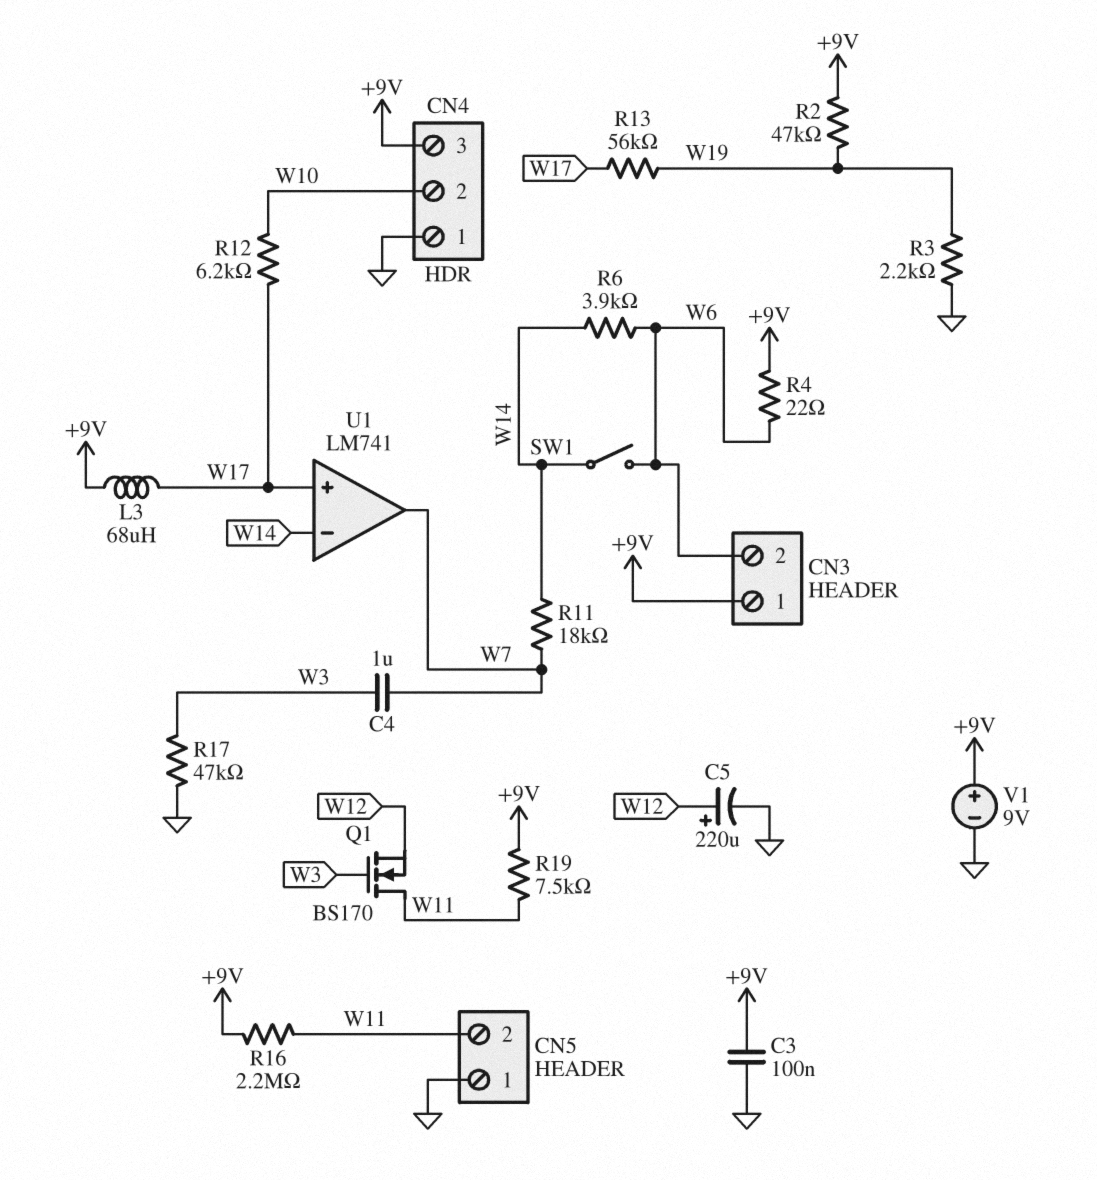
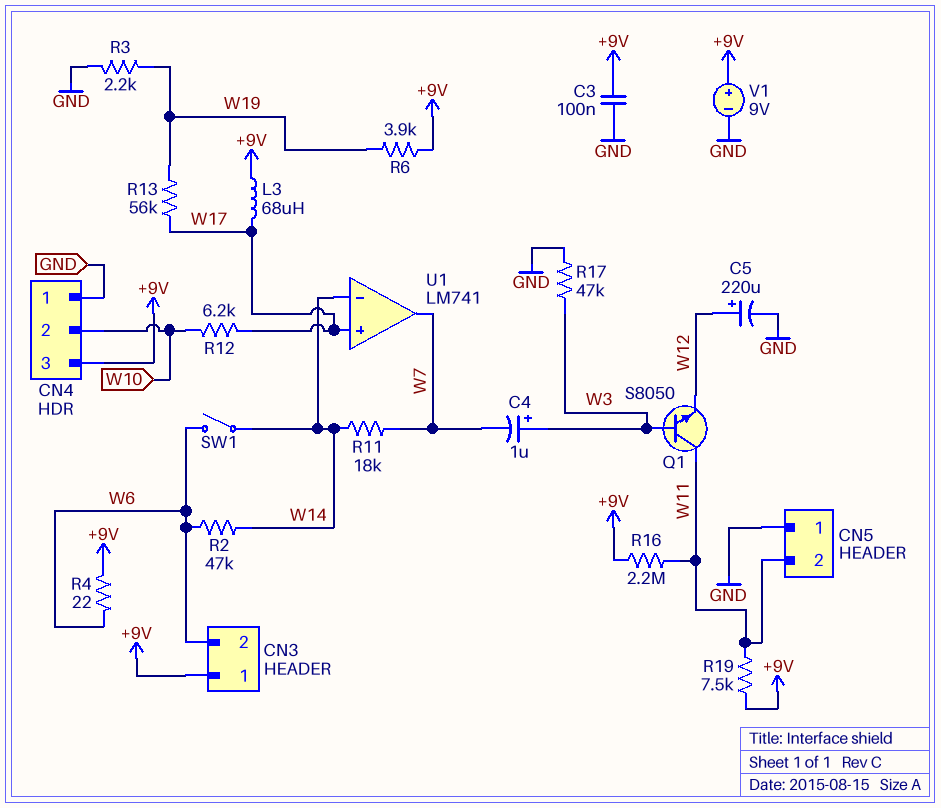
C4: 1uF (W3, W7) -> 1uF (plus W3, minus W7)
Q1: NMOS BS170 (G W3, D W11, S W12) -> NPN S8050 (B W3, C W11, E W12)
R2: 47k (+9V, W19) -> 47k (W6, W14)
R6: 3.9k (W6, W14) -> 3.9k (+9V, W19)

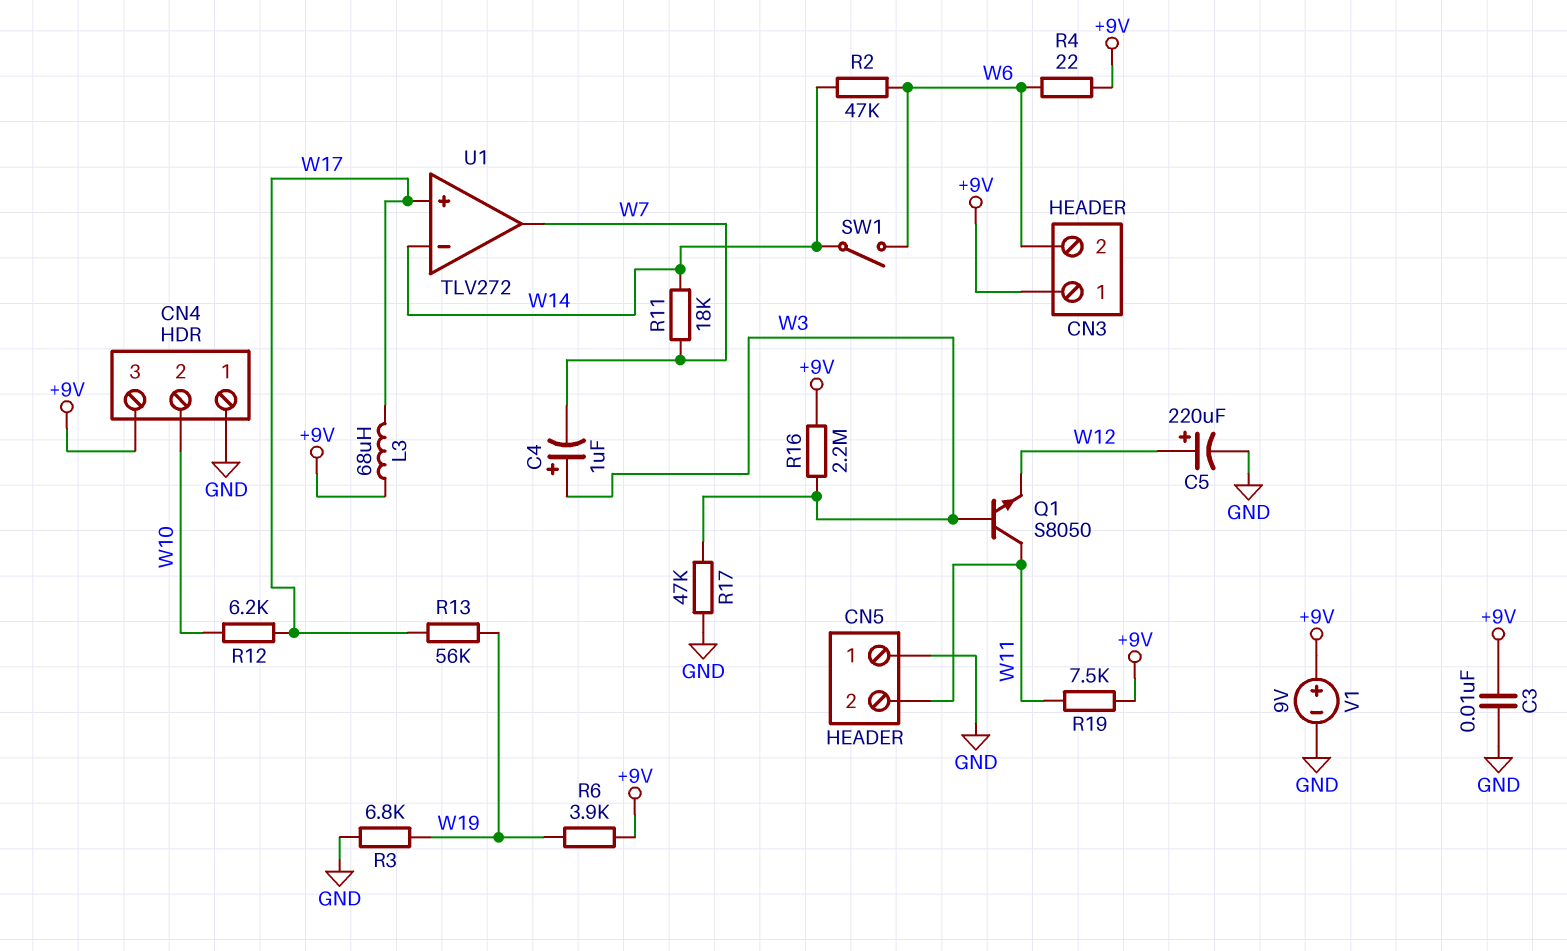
C3: 100nF (+9V, GND) -> 10nF (+9V, GND)
R3: 2.2k (GND, W19) -> 6.8k (GND, W19)
R16: 2.2M (+9V, W11) -> 2.2M (+9V, W3)
U1: LM741 -> TLV272

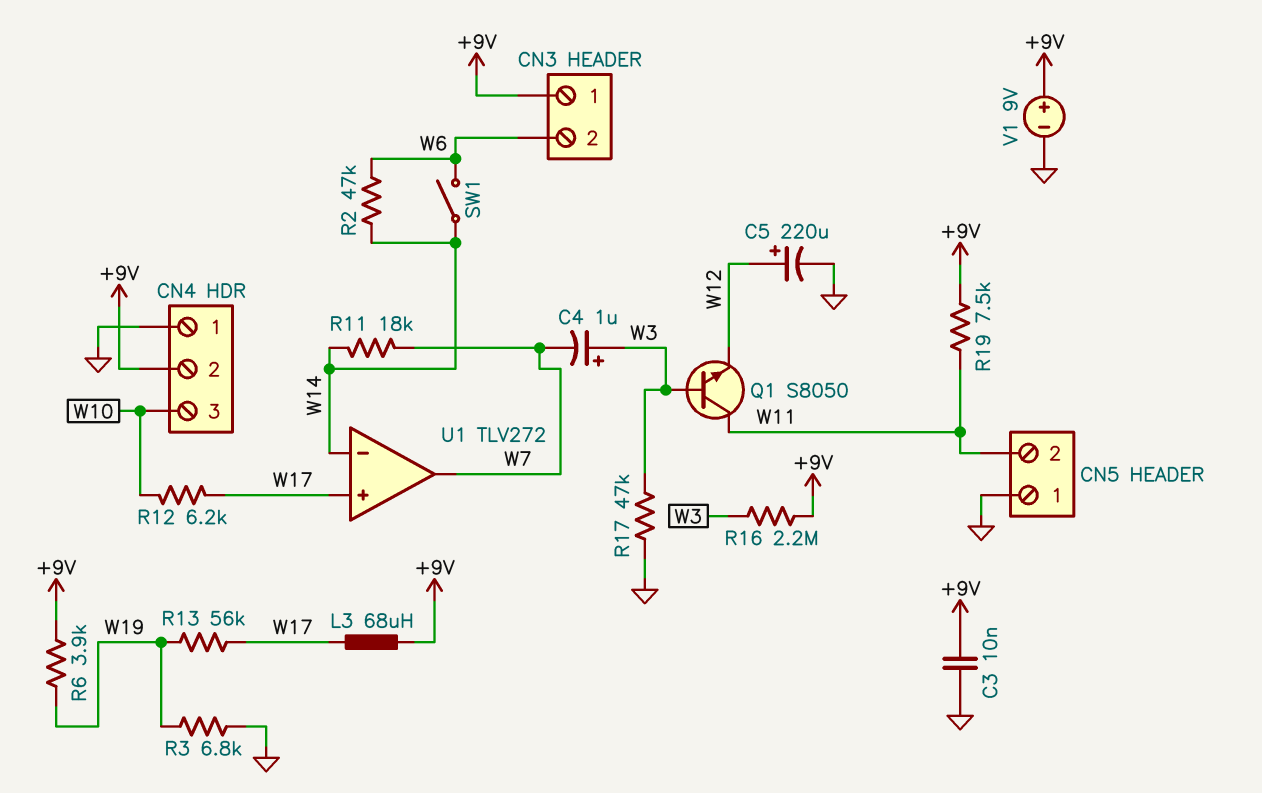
CN4 pin 2: W10 -> +9V
CN4 pin 3: +9V -> W10
R4: 22 (+9V, W6) -> none

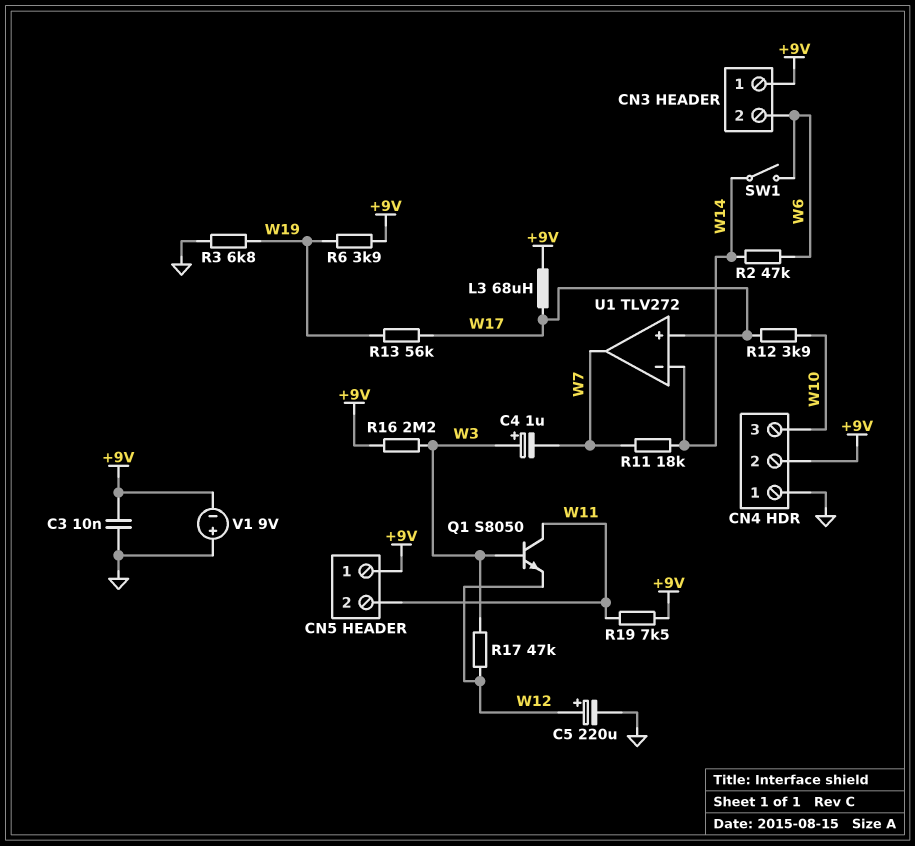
CN5 pin 1: GND -> +9V
R12: 6.2k (W10, W17) -> 3.9k (W10, W17)
R17: 47k (GND, W3) -> 47k (W3, W12)
V1: 9V (plus +9V, minus GND) -> 9V (plus GND, minus +9V)

